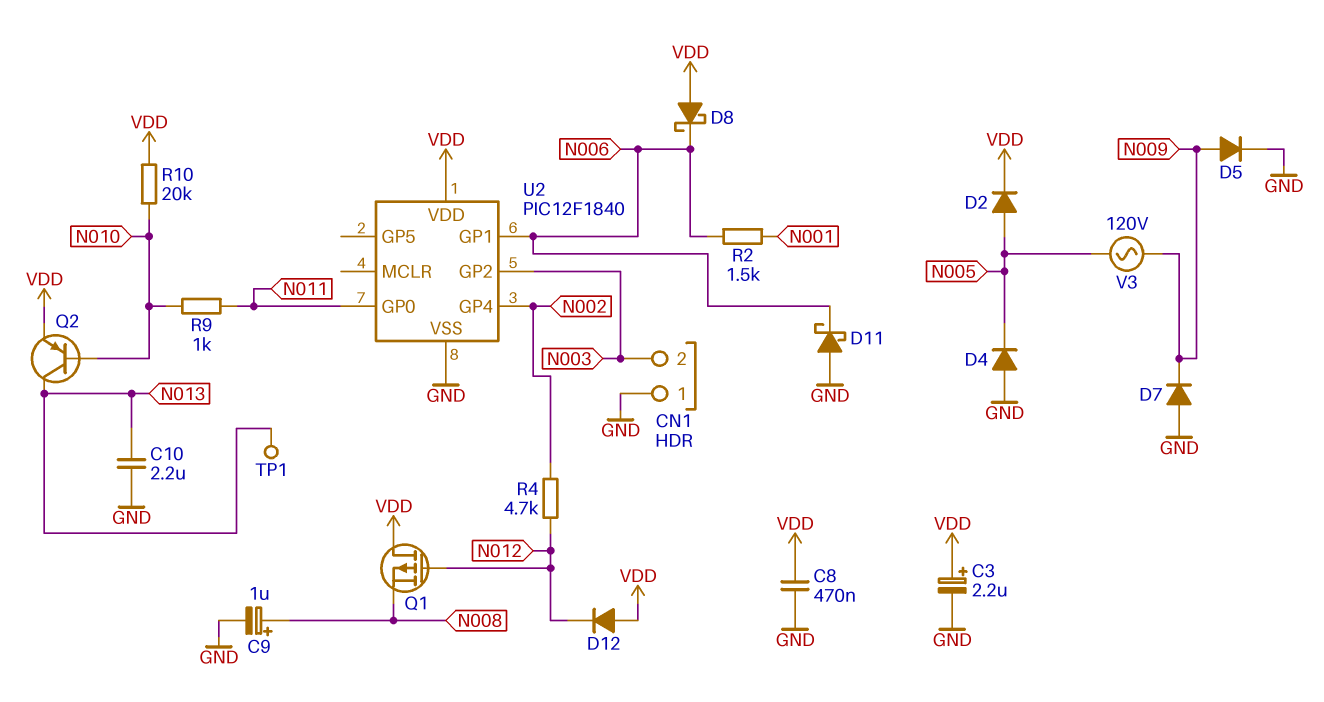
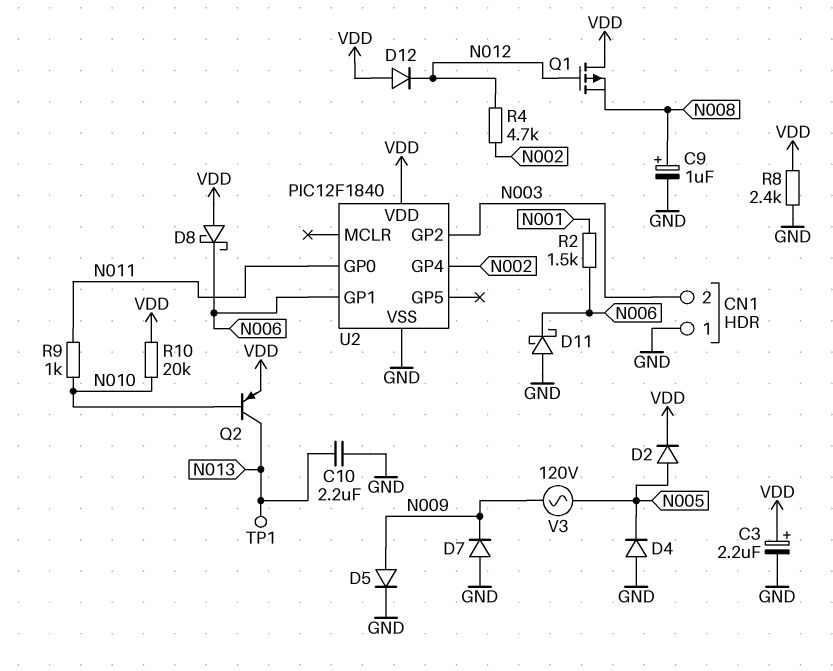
C8: 470nF (GND, VDD) -> none
R8: none -> 2.4k (GND, VDD)

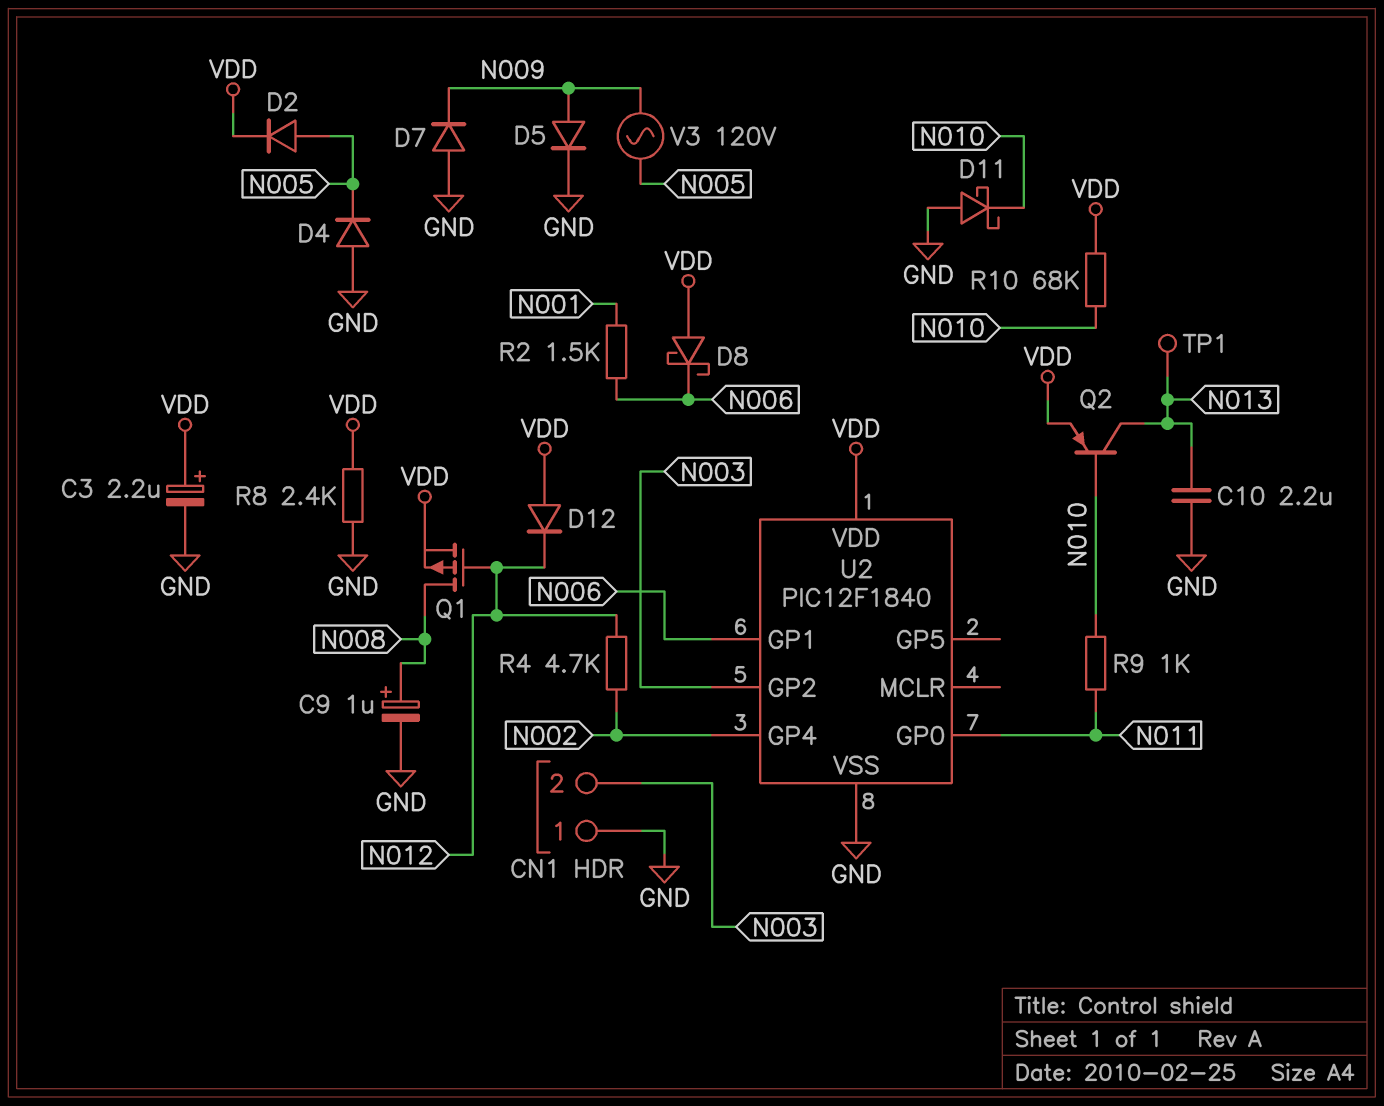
D11: schottky (A GND, K N006) -> schottky (A GND, K N010)
Q1: PMOS (G N012, D VDD, S N008) -> PMOS (G N012, D N008, S VDD)
R10: 20k (N010, VDD) -> 68k (N010, VDD)

